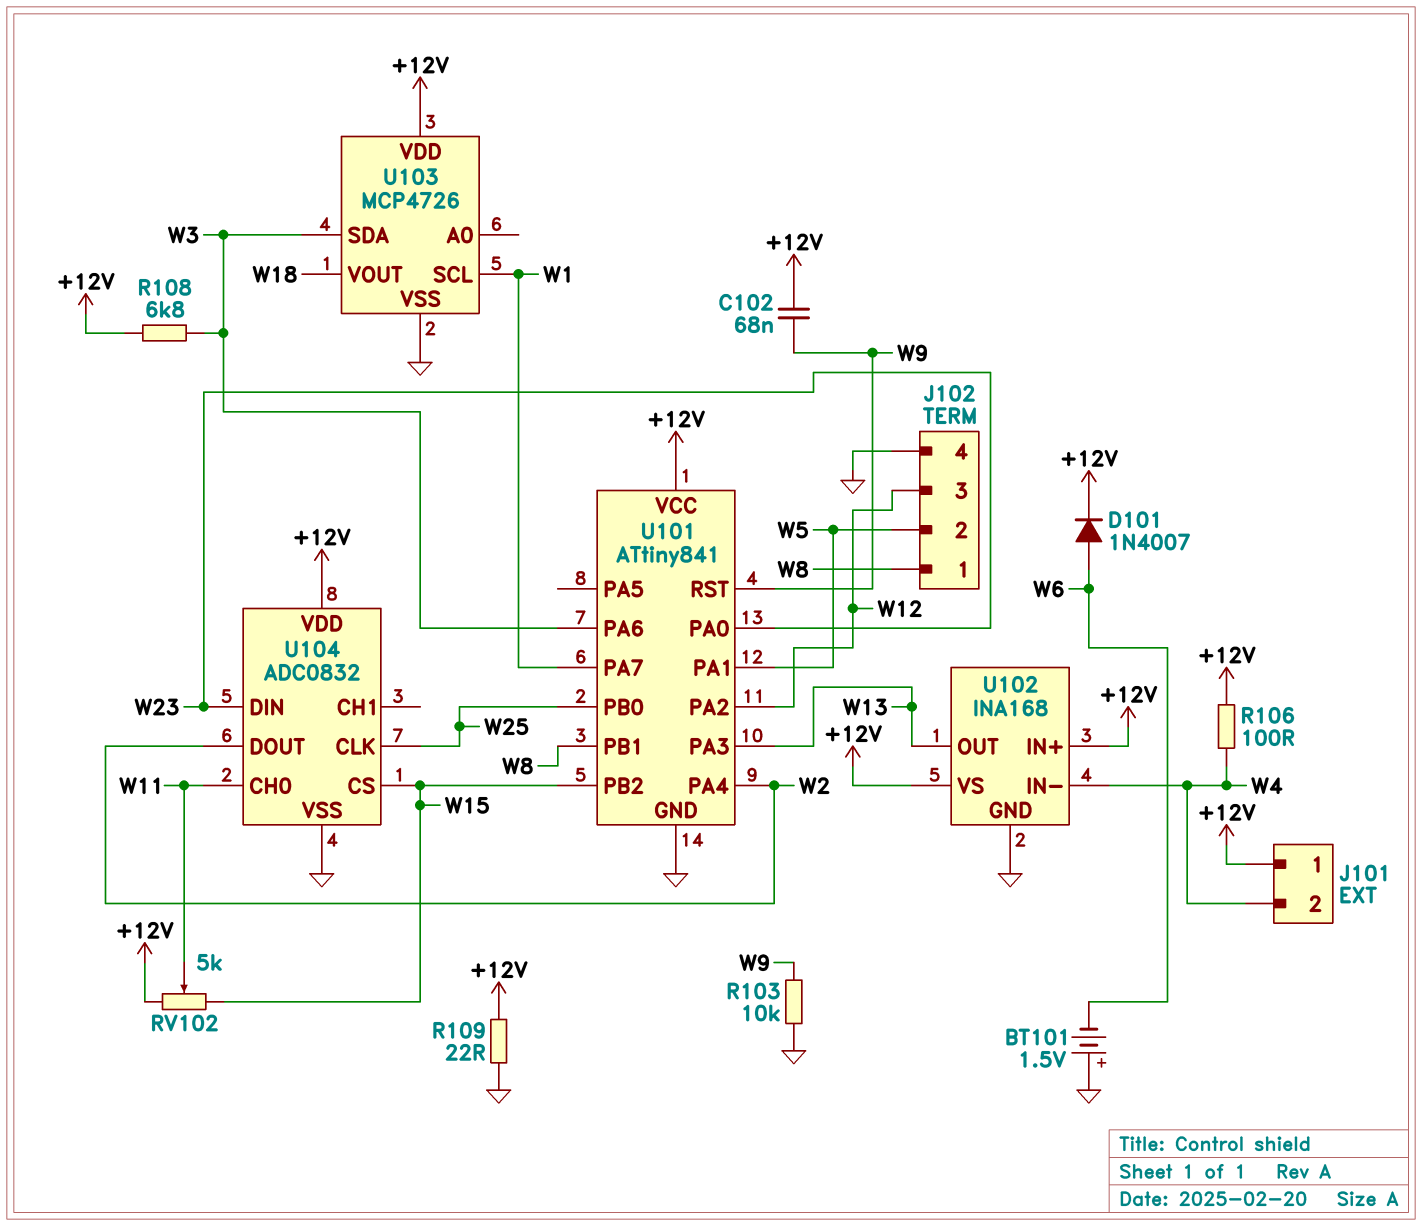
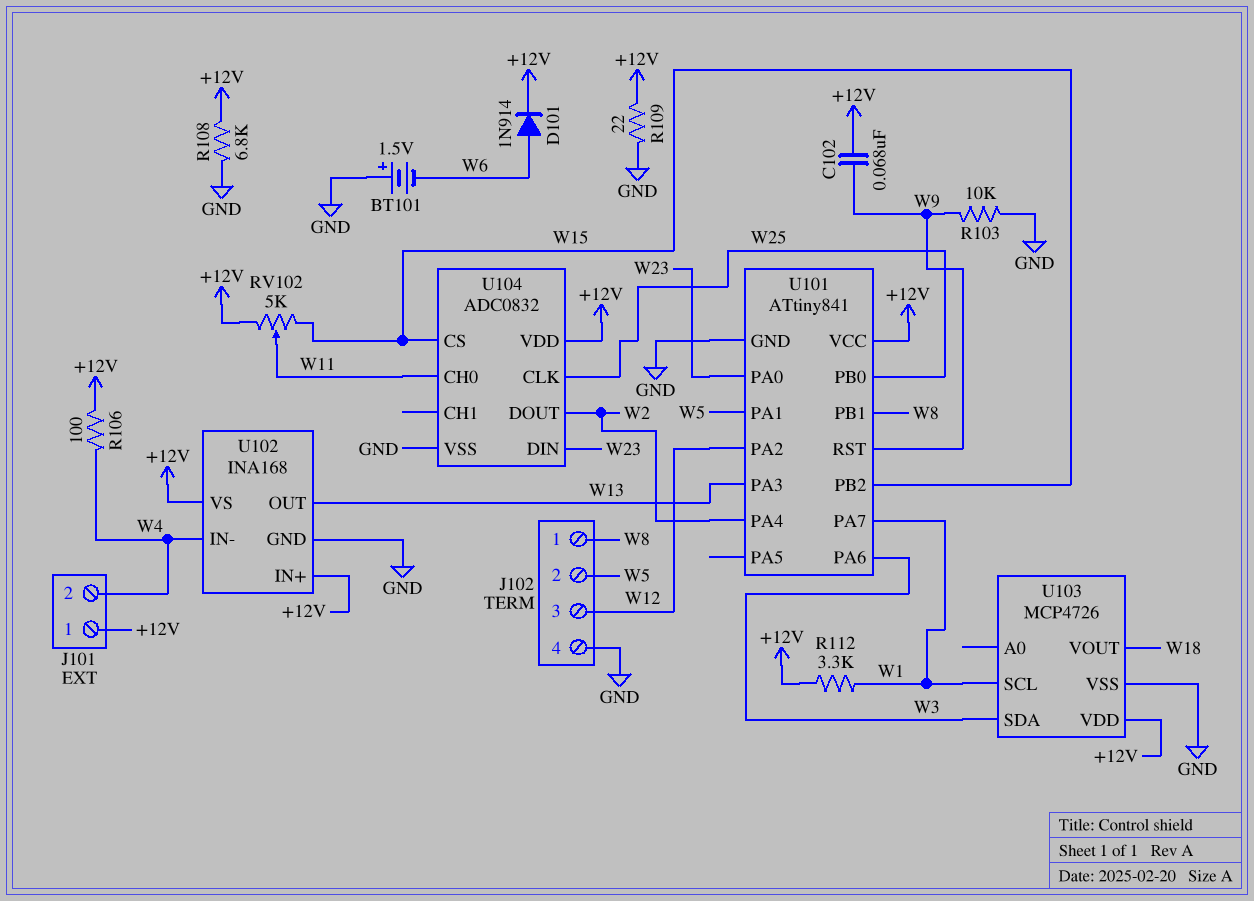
D101: diode 1N4007 (A W6, K +12V) -> diode 1N914 (A W6, K +12V)
R108: 6.8k (+12V, W3) -> 6.8k (+12V, GND)
R112: none -> 3.3k (+12V, W1)

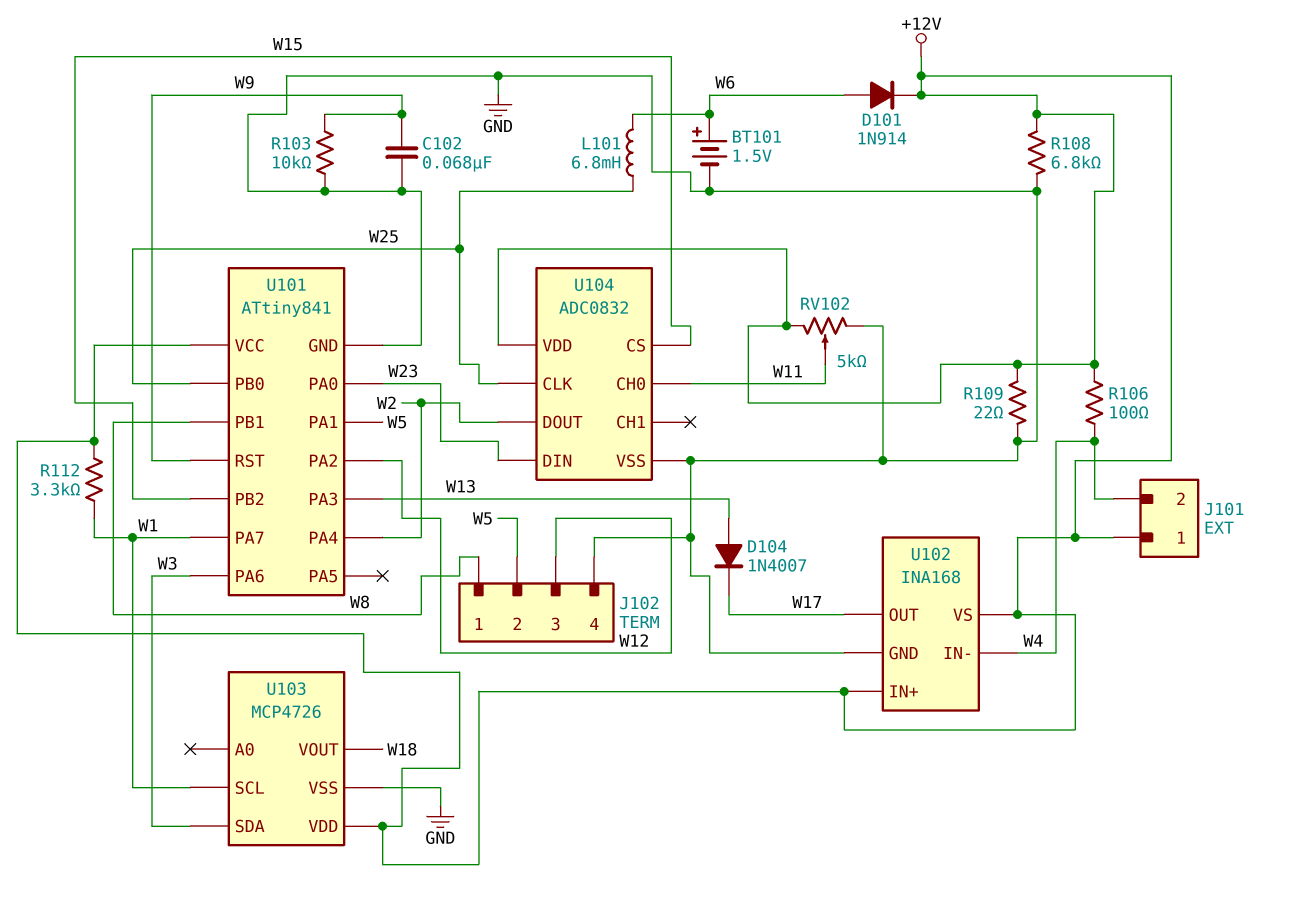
BT101: 1.5V (plus GND, minus W6) -> 1.5V (plus W6, minus GND)
C102: 68nF (+12V, W9) -> 68nF (GND, W9)
D104: none -> diode 1N4007 (A W13, K W17)
L101: none -> 6.8mH (W6, W25)
RV102: 5k (+12V, W15, wiper W11) -> 5k (+12V, GND, wiper W11)
U102 pin OUT: W13 -> W17

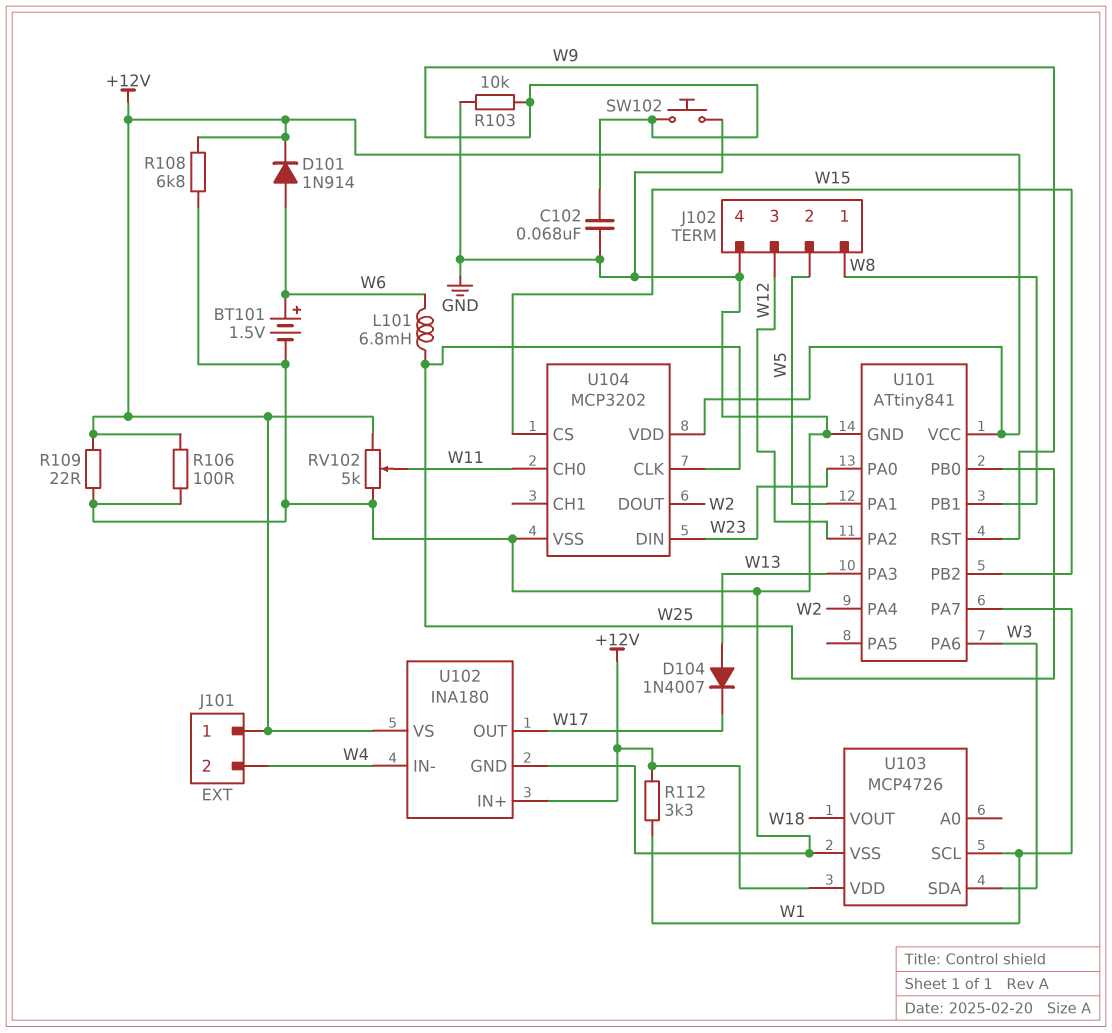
R106: 100 (+12V, W4) -> 100 (+12V, GND)
SW102: none -> button (GND, W9)
U102: INA168 -> INA180
U104: ADC0832 -> MCP3202

